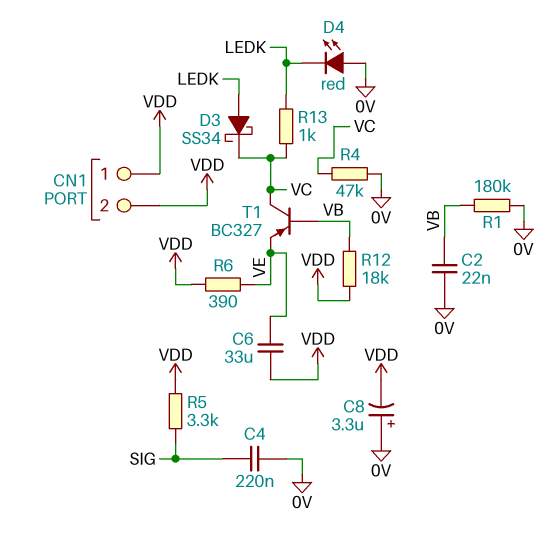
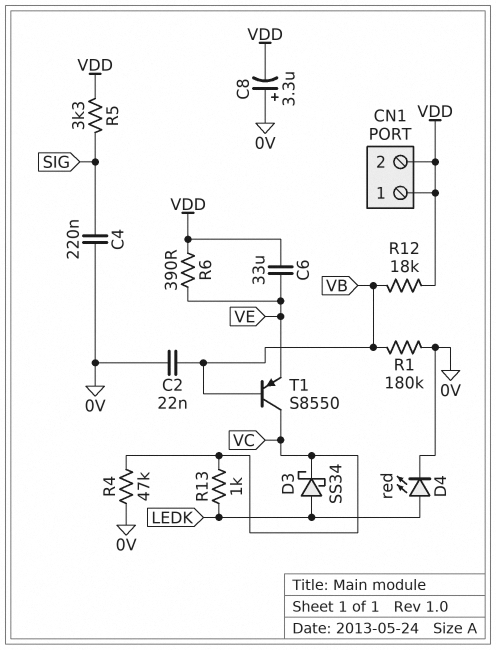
D4: LED red (A 0V, K LEDK) -> LED red (A LEDK, K 0V)
T1: PNP BC327 (B VB, C VC, E VE) -> PNP S8550 (B VB, C VC, E VE)

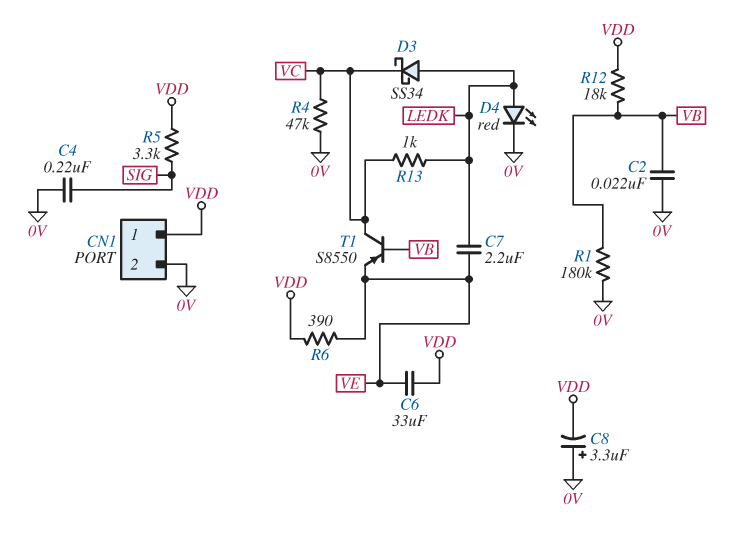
C7: none -> 2.2uF (LEDK, VE)
CN1 pin 2: VDD -> 0V

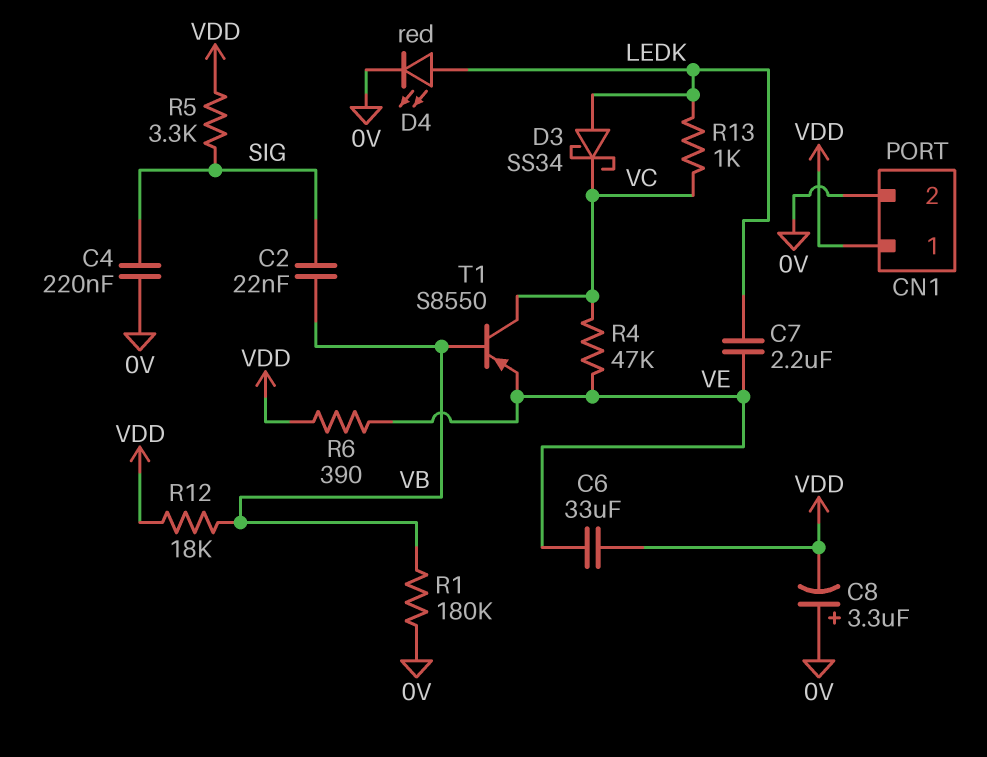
C2: 22nF (0V, VB) -> 22nF (SIG, VB)
R4: 47k (0V, VC) -> 47k (VC, VE)

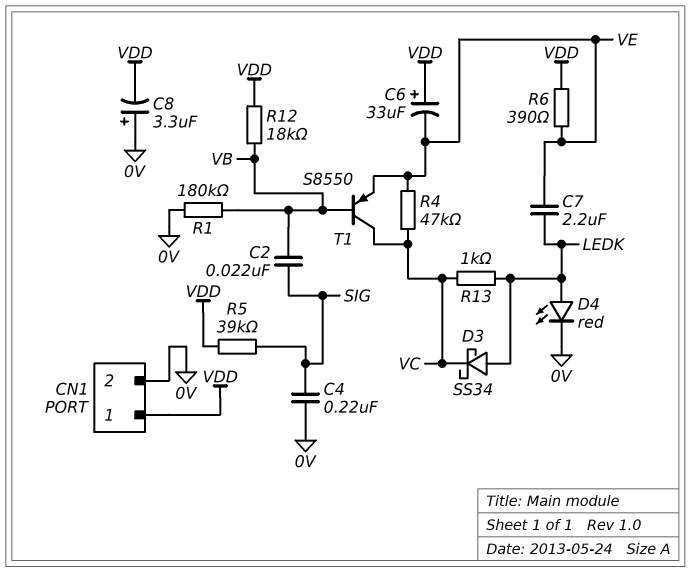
C6: 33uF (VDD, VE) -> 33uF (plus VDD, minus VE)
R5: 3.3k (SIG, VDD) -> 39k (SIG, VDD)

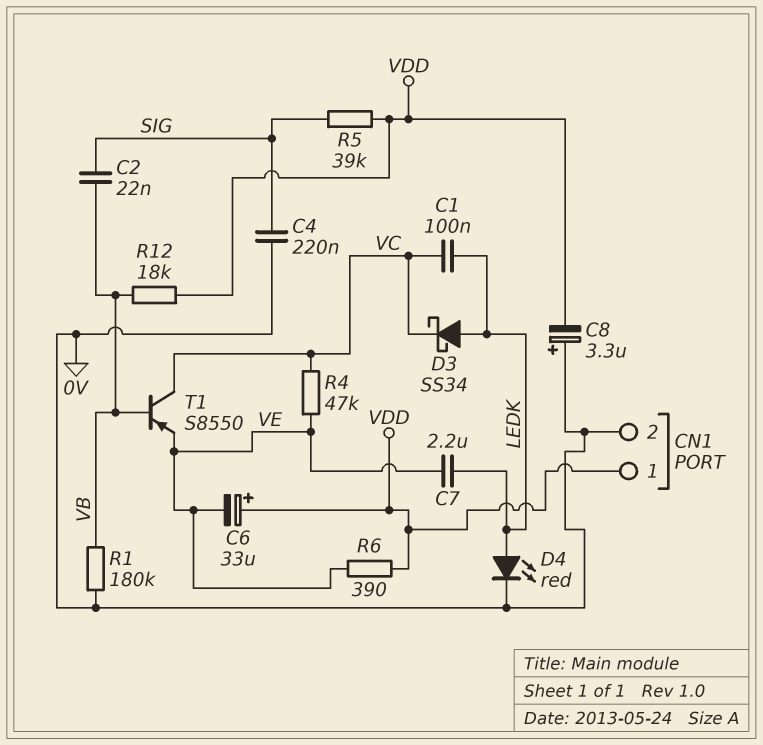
C1: none -> 100nF (LEDK, VC)
R13: 1k (LEDK, VC) -> none

